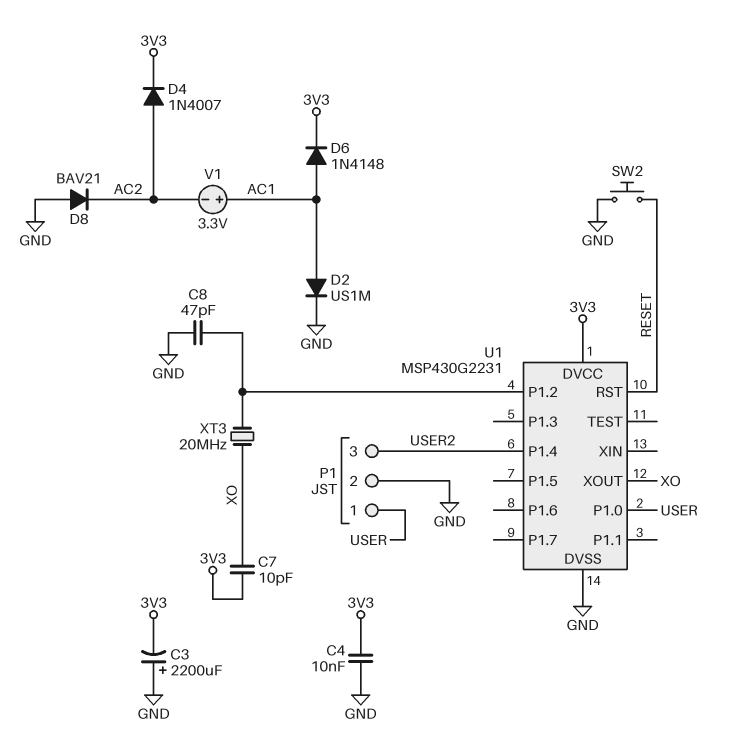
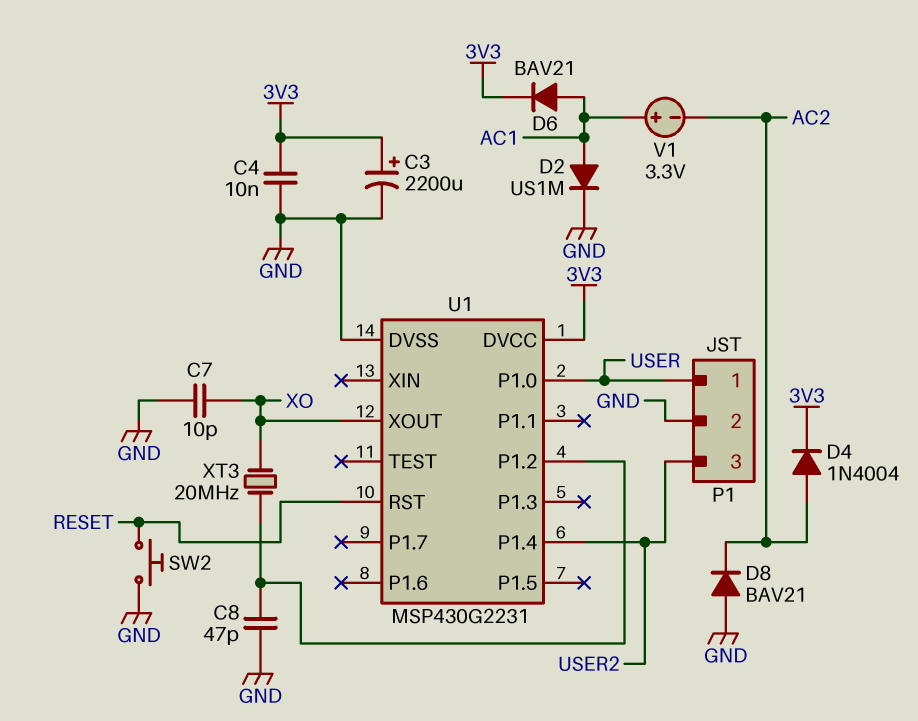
C3: 2200uF (plus GND, minus 3V3) -> 2200uF (plus 3V3, minus GND)
C7: 10pF (3V3, XO) -> 10pF (GND, XO)
D4: diode 1N4007 (A AC2, K 3V3) -> diode 1N4004 (A AC2, K 3V3)
D6: diode 1N4148 (A AC1, K 3V3) -> diode BAV21 (A AC1, K 3V3)

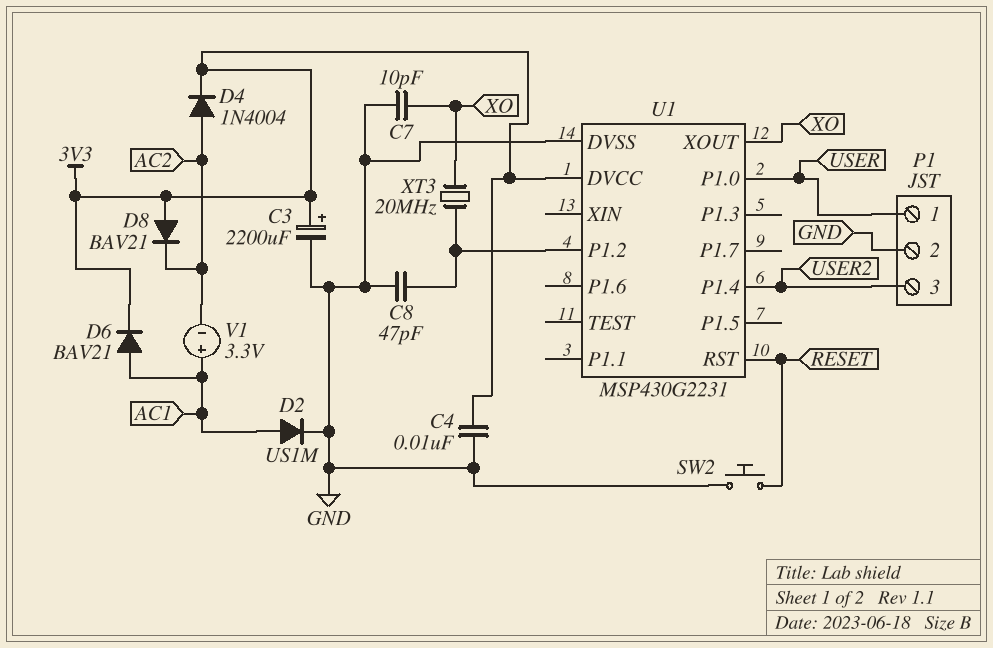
D8: diode BAV21 (A GND, K AC2) -> diode BAV21 (A 3V3, K AC2)

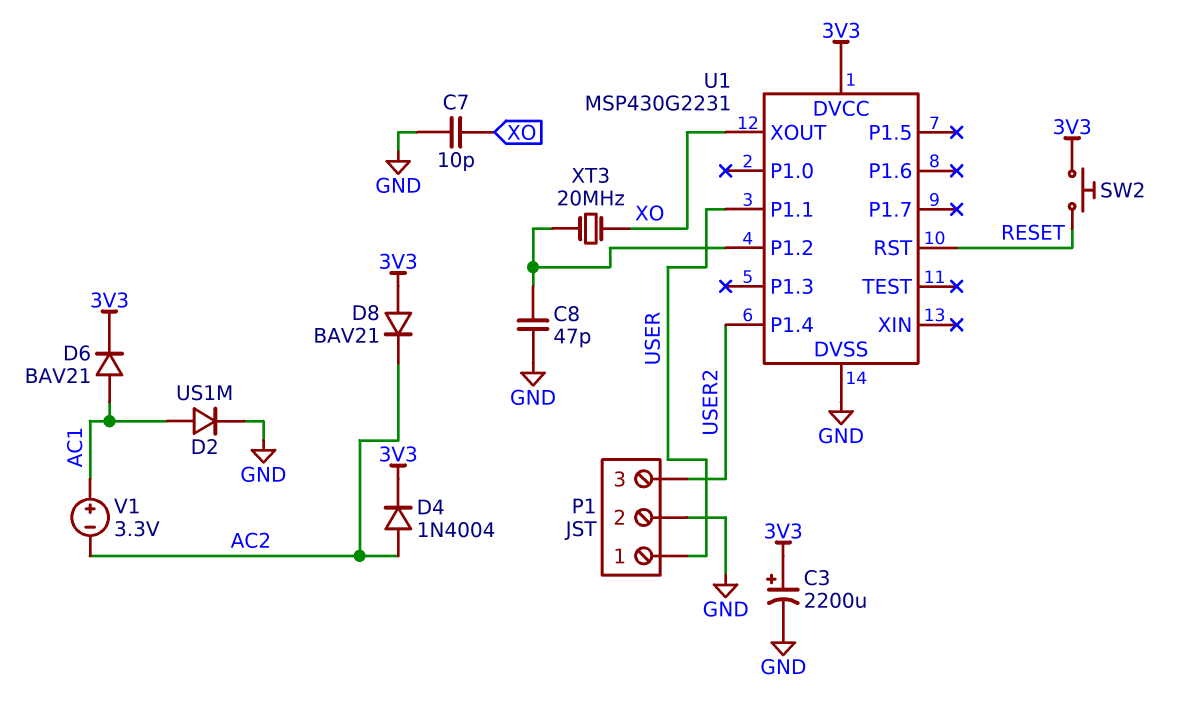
C4: 10nF (3V3, GND) -> none
SW2: button (GND, RESET) -> button (3V3, RESET)
U1 pin P1.0: USER -> none
U1 pin P1.1: none -> USER

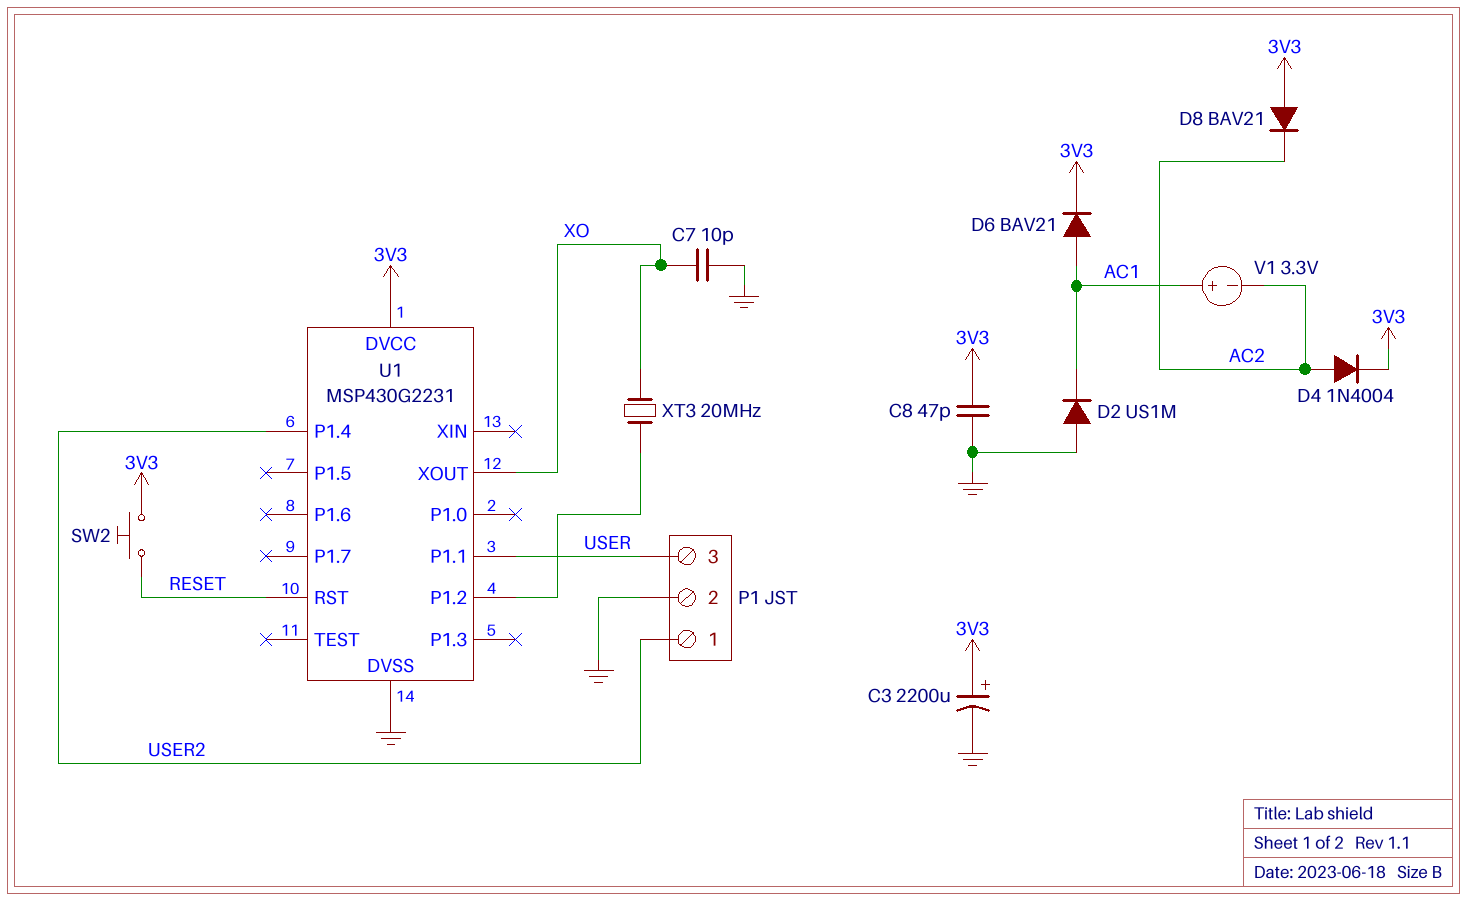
C8: 47pF (GND, U1/P1.2) -> 47pF (3V3, GND)
D2: diode US1M (A AC1, K GND) -> diode US1M (A GND, K AC1)
P1 pin 1: USER -> USER2
P1 pin 3: USER2 -> USER

